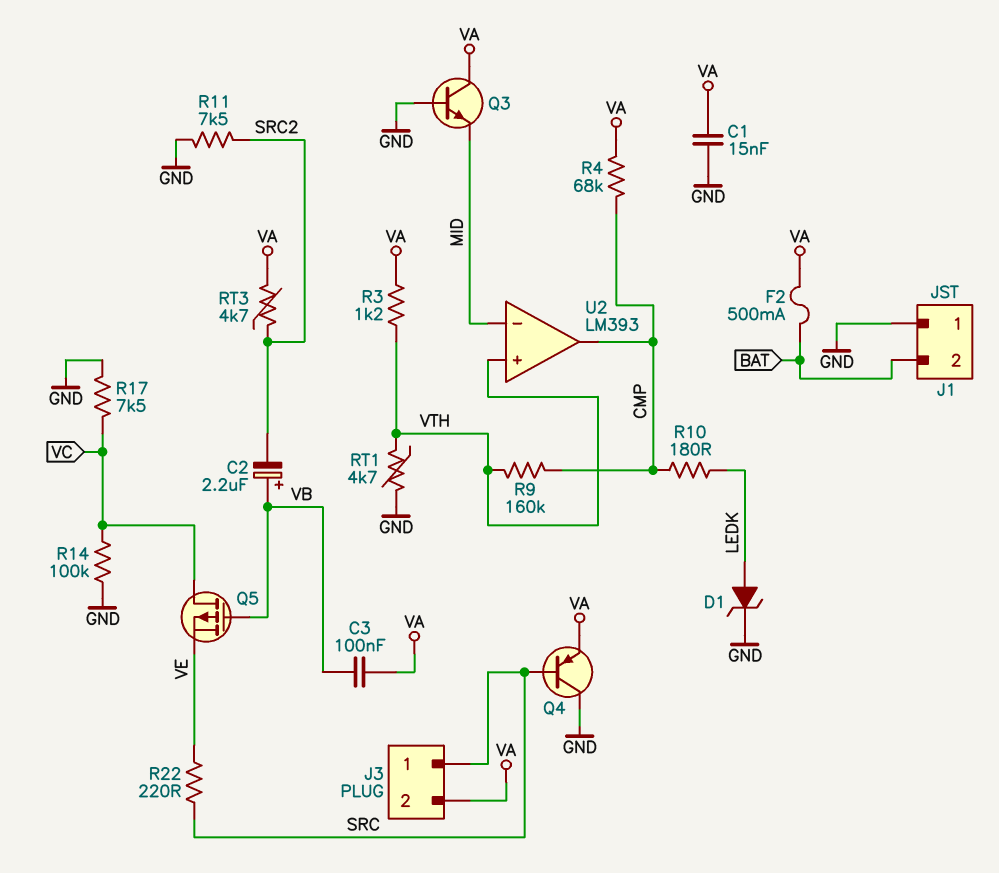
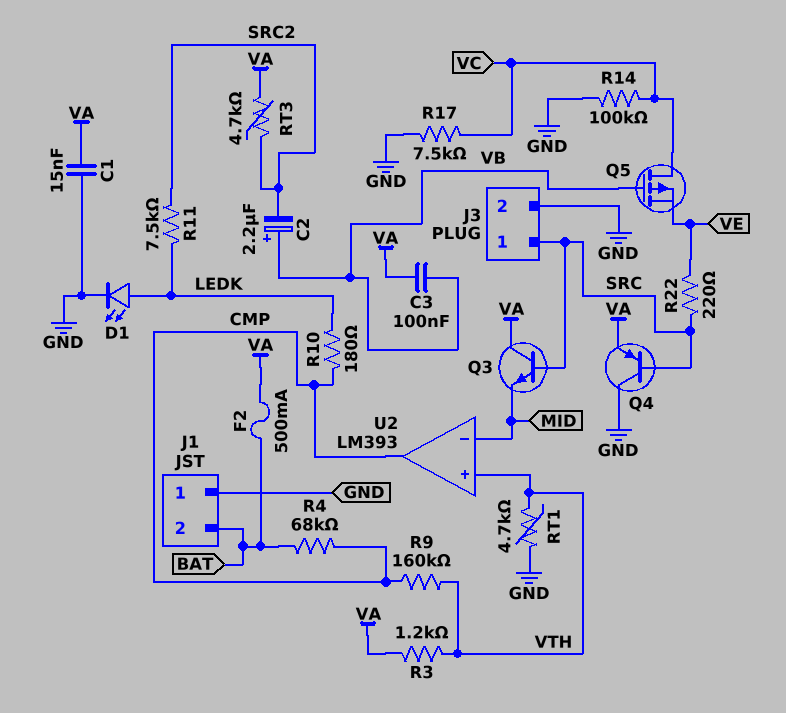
D1: zener (A LEDK, K GND) -> LED (A LEDK, K GND)
J3 pin 2: VA -> GND
Q3: NPN (B GND, C VA, E MID) -> NPN (B SRC, C VA, E MID)
R4: 68k (CMP, VA) -> 68k (BAT, CMP)
R11: 7.5k (GND, SRC2) -> 7.5k (LEDK, SRC2)

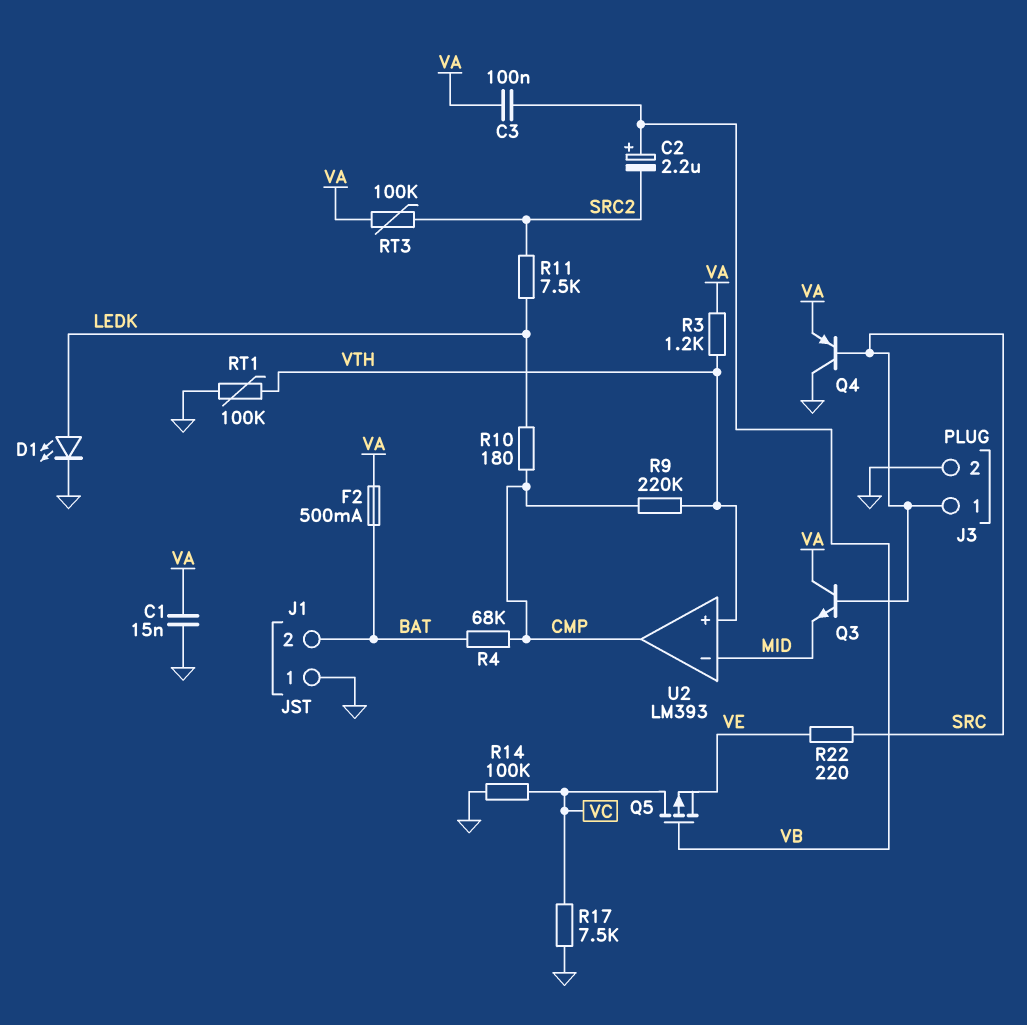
R9: 160k (CMP, VTH) -> 220k (CMP, VTH)
RT1: 4.7k (GND, VTH) -> 100k (GND, VTH)
RT3: 4.7k (SRC2, VA) -> 100k (SRC2, VA)

